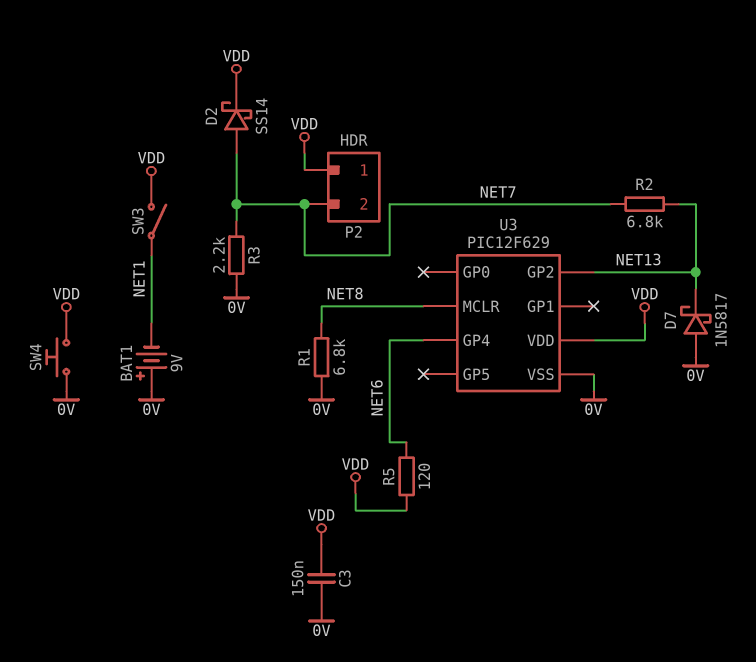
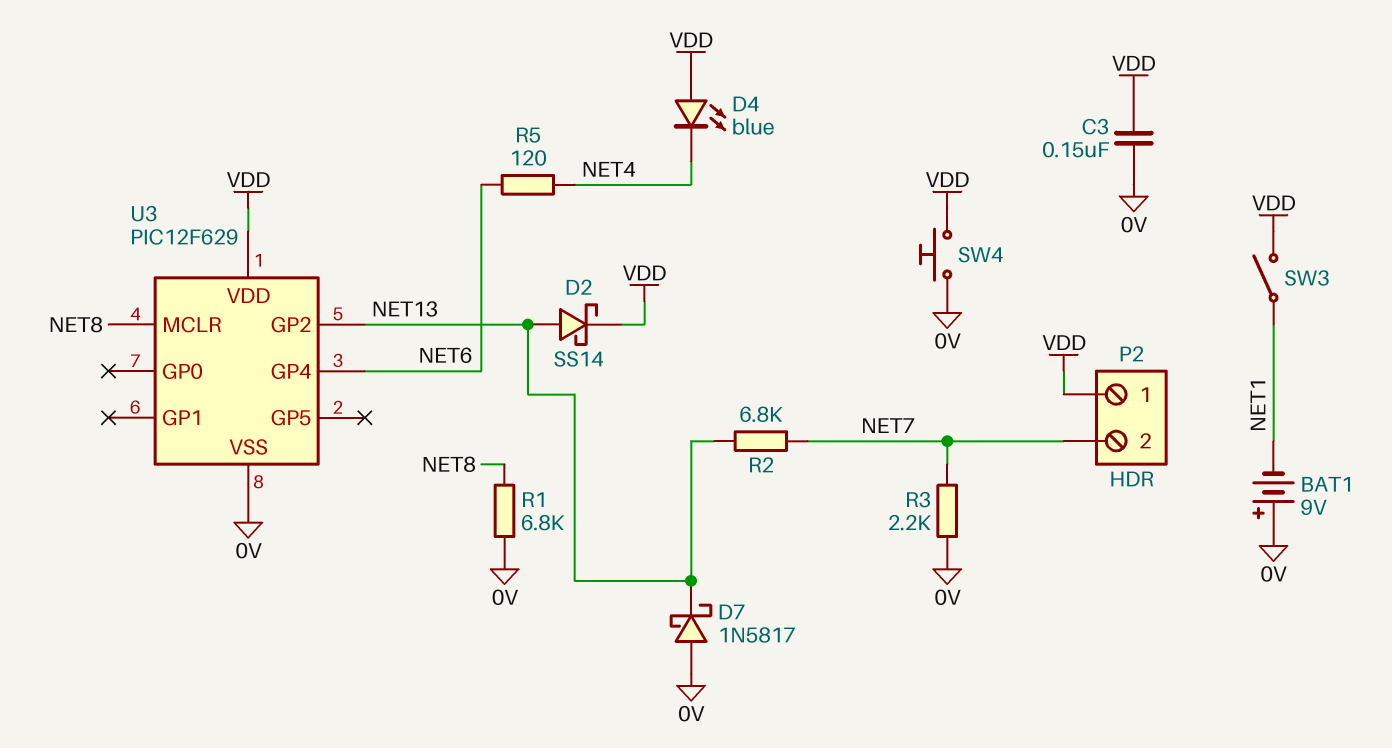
D2: schottky SS14 (A NET7, K VDD) -> schottky SS14 (A NET13, K VDD)
D4: none -> LED blue (A VDD, K NET4)
R5: 120 (NET6, VDD) -> 120 (NET4, NET6)

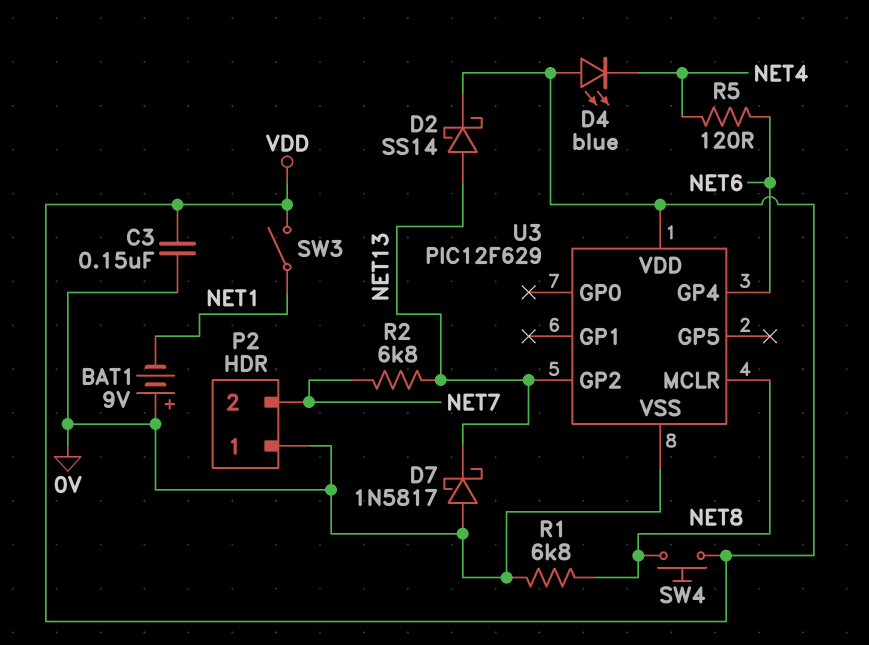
P2 pin 1: VDD -> 0V
R3: 2.2k (0V, NET7) -> none
SW4: button (0V, VDD) -> button (NET8, VDD)

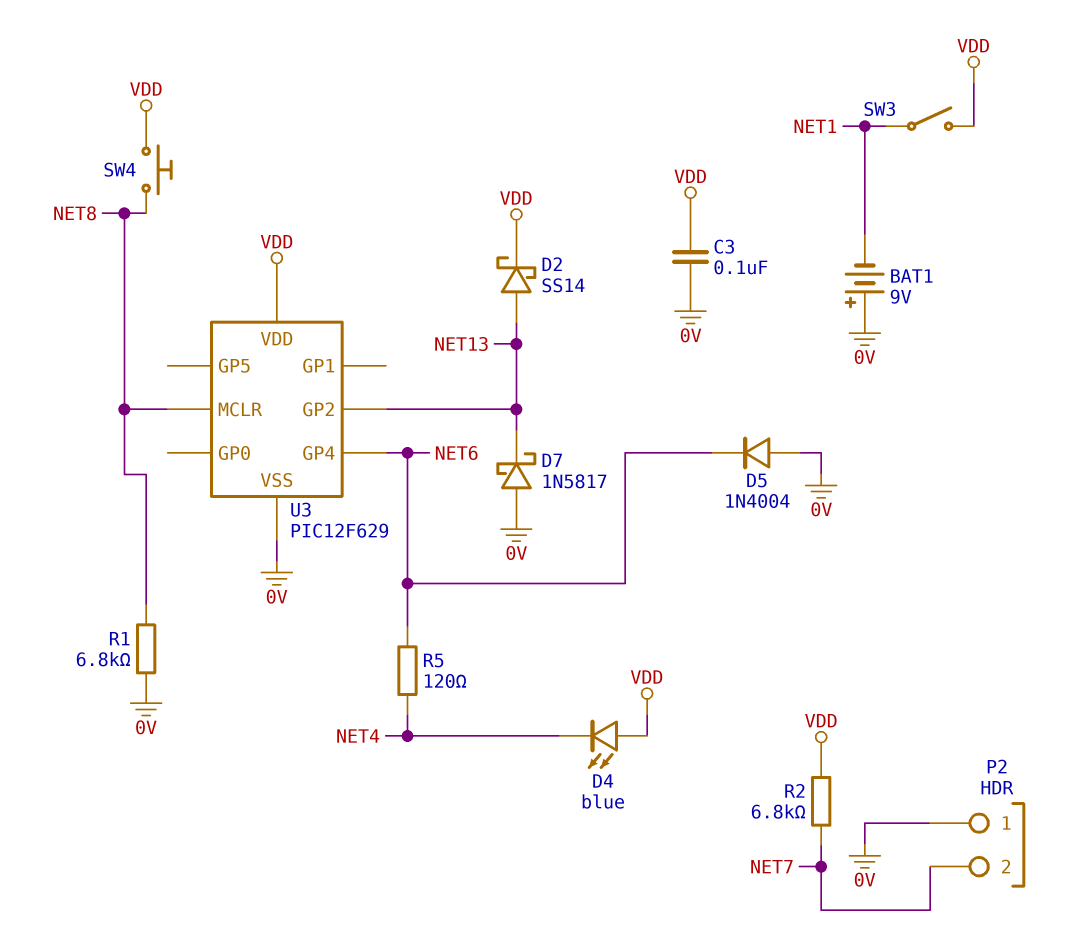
C3: 150nF (0V, VDD) -> 100nF (0V, VDD)
D5: none -> diode 1N4004 (A 0V, K NET6)
R2: 6.8k (NET7, NET13) -> 6.8k (NET7, VDD)

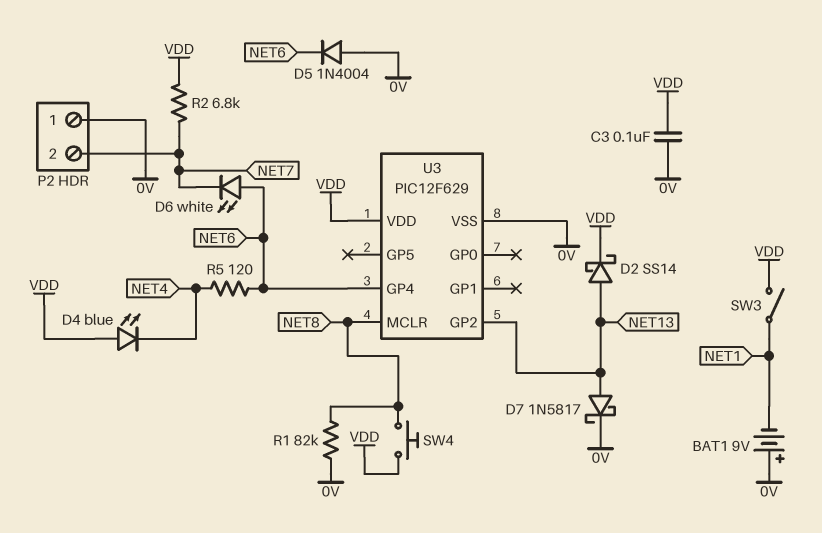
D6: none -> LED white (A NET6, K NET7)
D7: schottky 1N5817 (A 0V, K NET13) -> schottky 1N5817 (A NET13, K 0V)
R1: 6.8k (0V, NET8) -> 82k (0V, NET8)

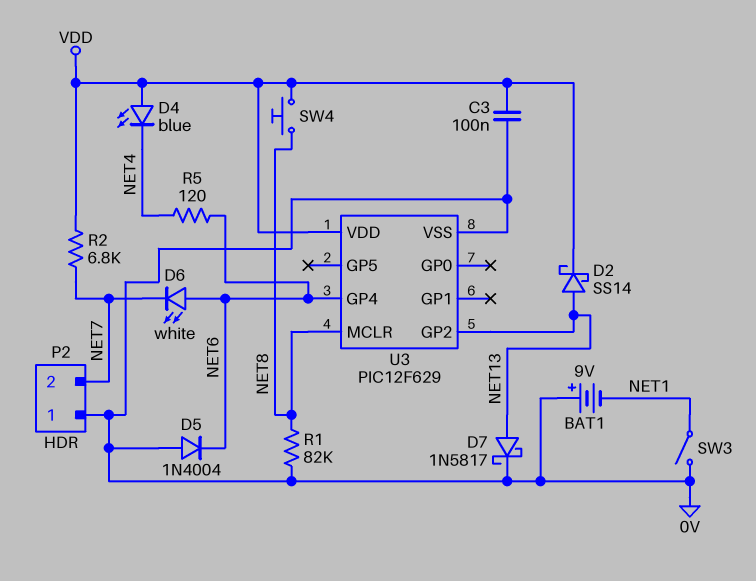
SW3: switch (NET1, VDD) -> switch (0V, NET1)

